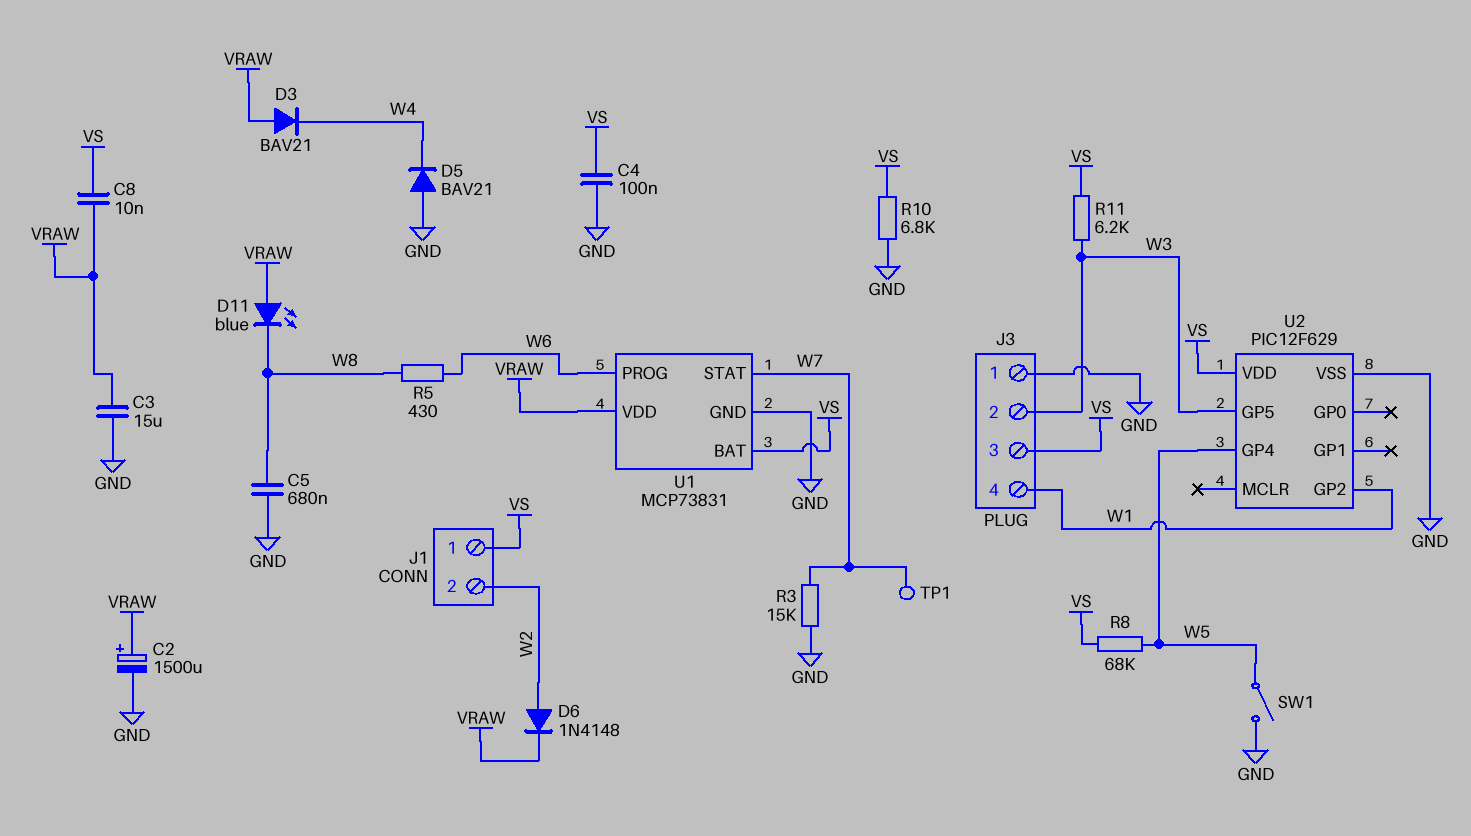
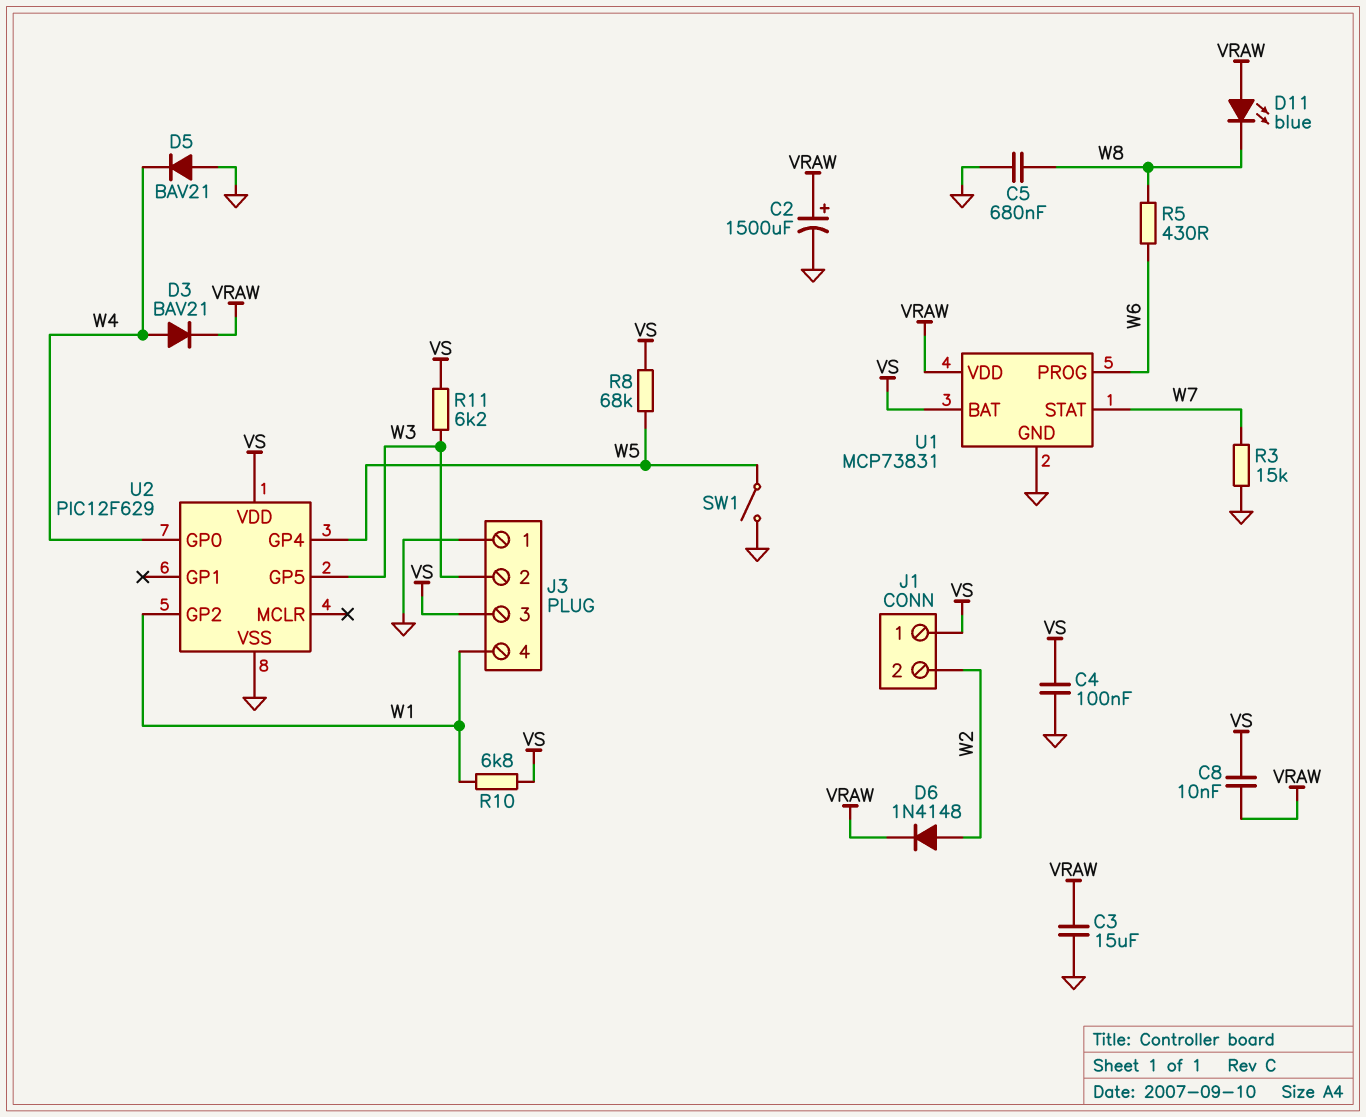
D3: diode BAV21 (A VRAW, K W4) -> diode BAV21 (A W4, K VRAW)
R10: 6.8k (GND, VS) -> 6.8k (VS, W1)
TP1: test point (W7) -> none
U2 pin GP0: none -> W4

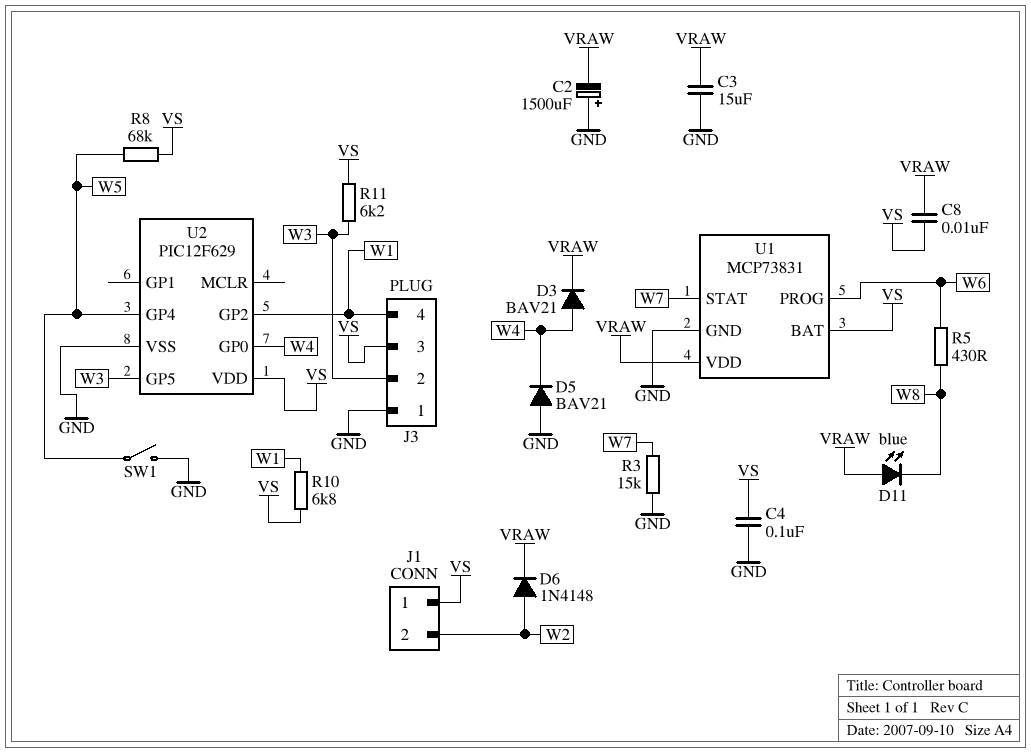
C2: 1500uF (plus VRAW, minus GND) -> 1500uF (plus GND, minus VRAW)
C5: 680nF (GND, W8) -> none

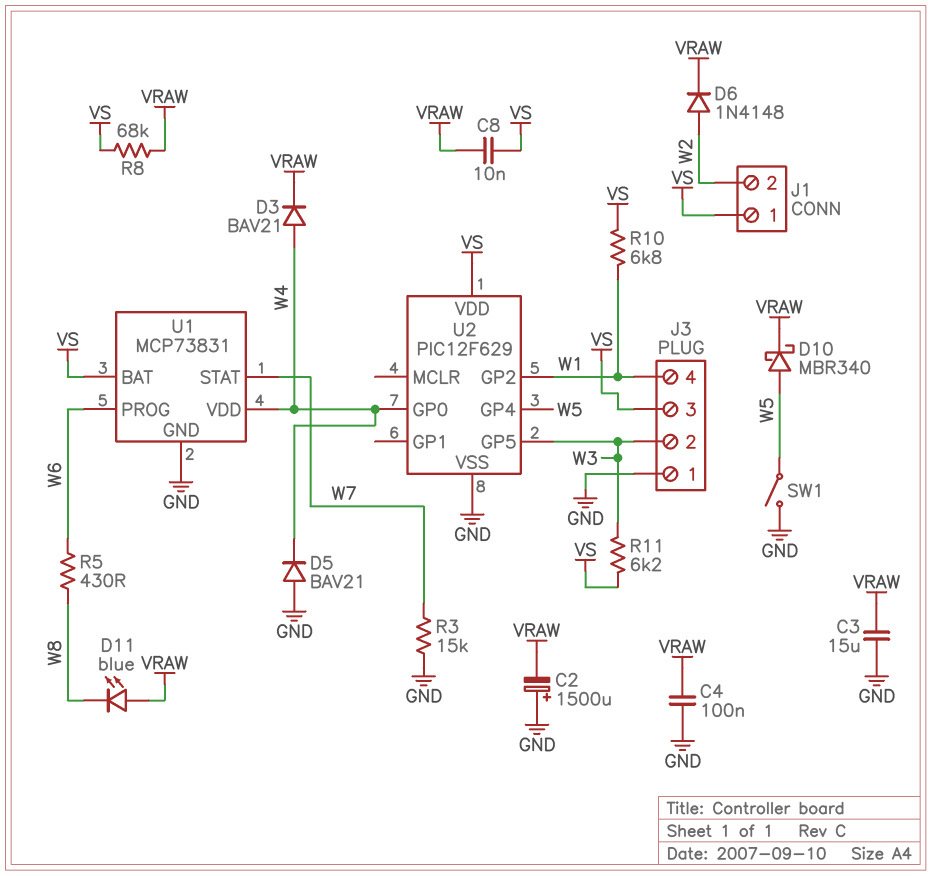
C4: 100nF (GND, VS) -> 100nF (GND, VRAW)
D10: none -> schottky MBR340 (A W5, K VRAW)
R8: 68k (VS, W5) -> 68k (VRAW, VS)
U1 pin VDD: VRAW -> W4

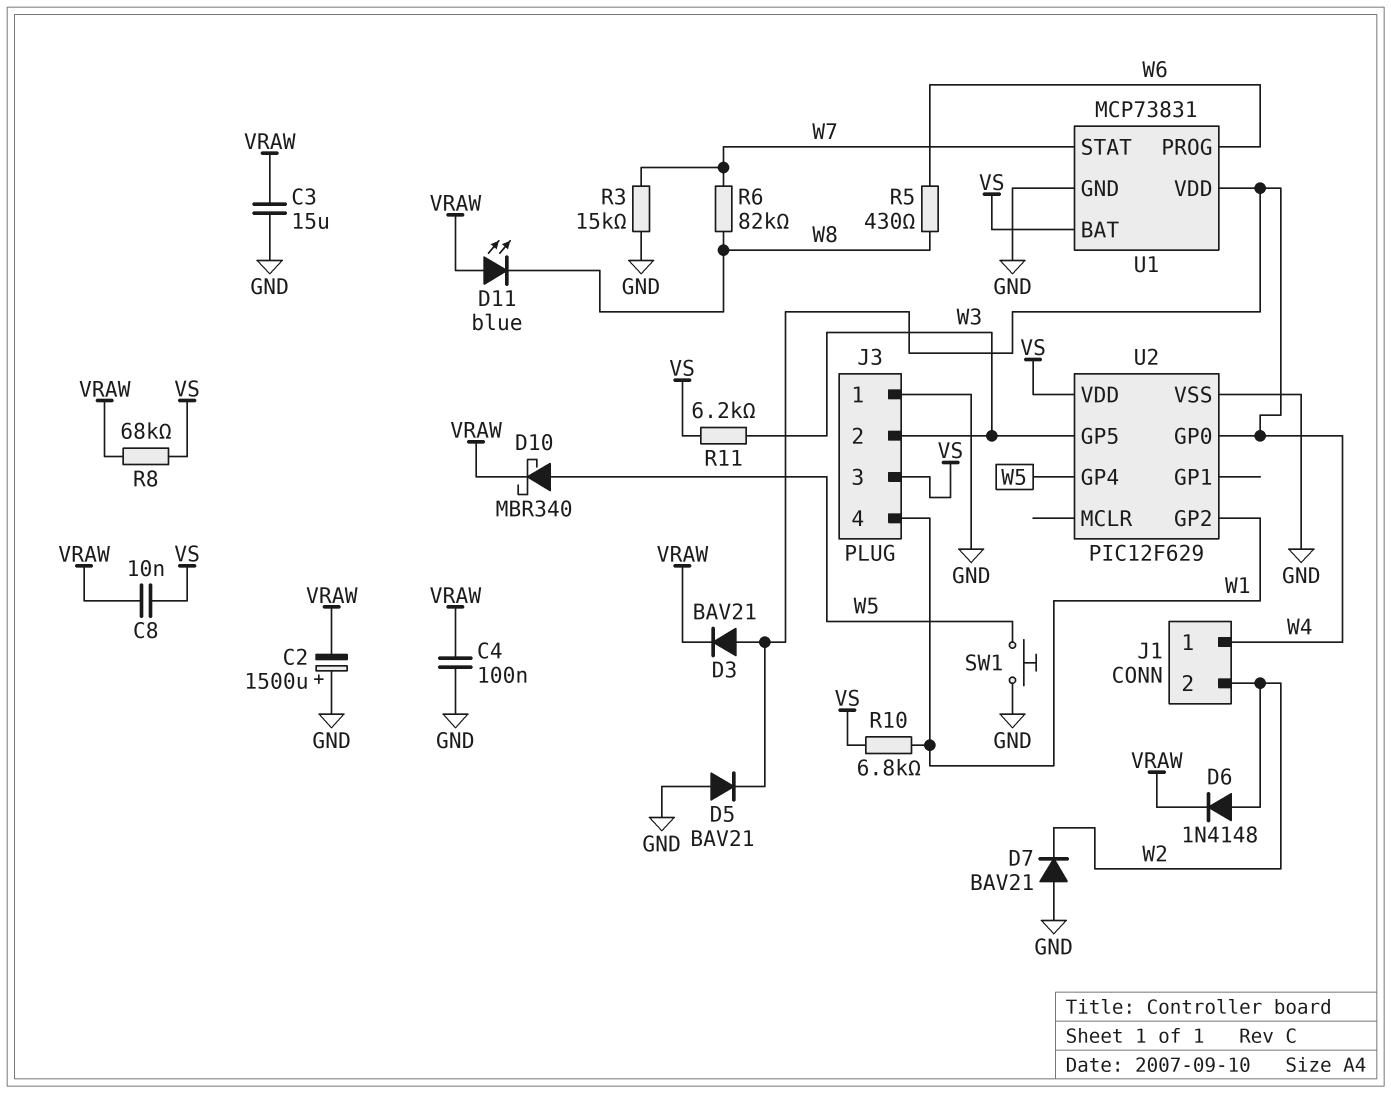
D7: none -> diode BAV21 (A GND, K W2)
J1 pin 1: VS -> W4
R6: none -> 82k (W7, W8)
SW1: switch (GND, W5) -> button (GND, W5)

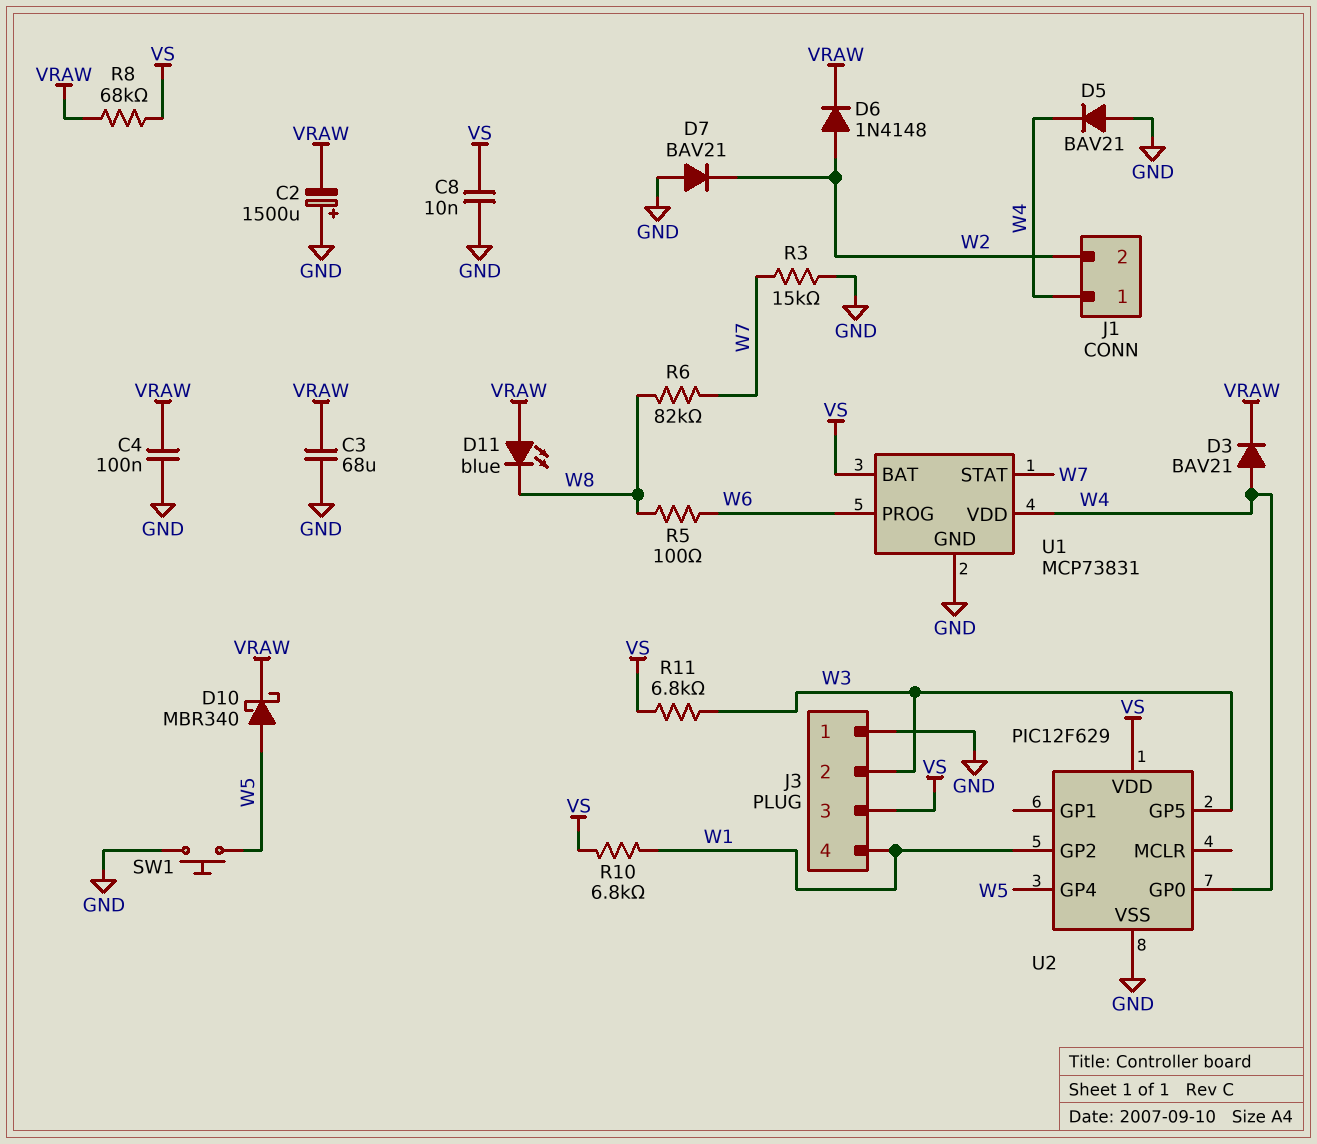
C3: 15uF (GND, VRAW) -> 68uF (GND, VRAW)
C8: 10nF (VRAW, VS) -> 10nF (GND, VS)
R5: 430 (W6, W8) -> 100 (W6, W8)
R11: 6.2k (VS, W3) -> 6.8k (VS, W3)

